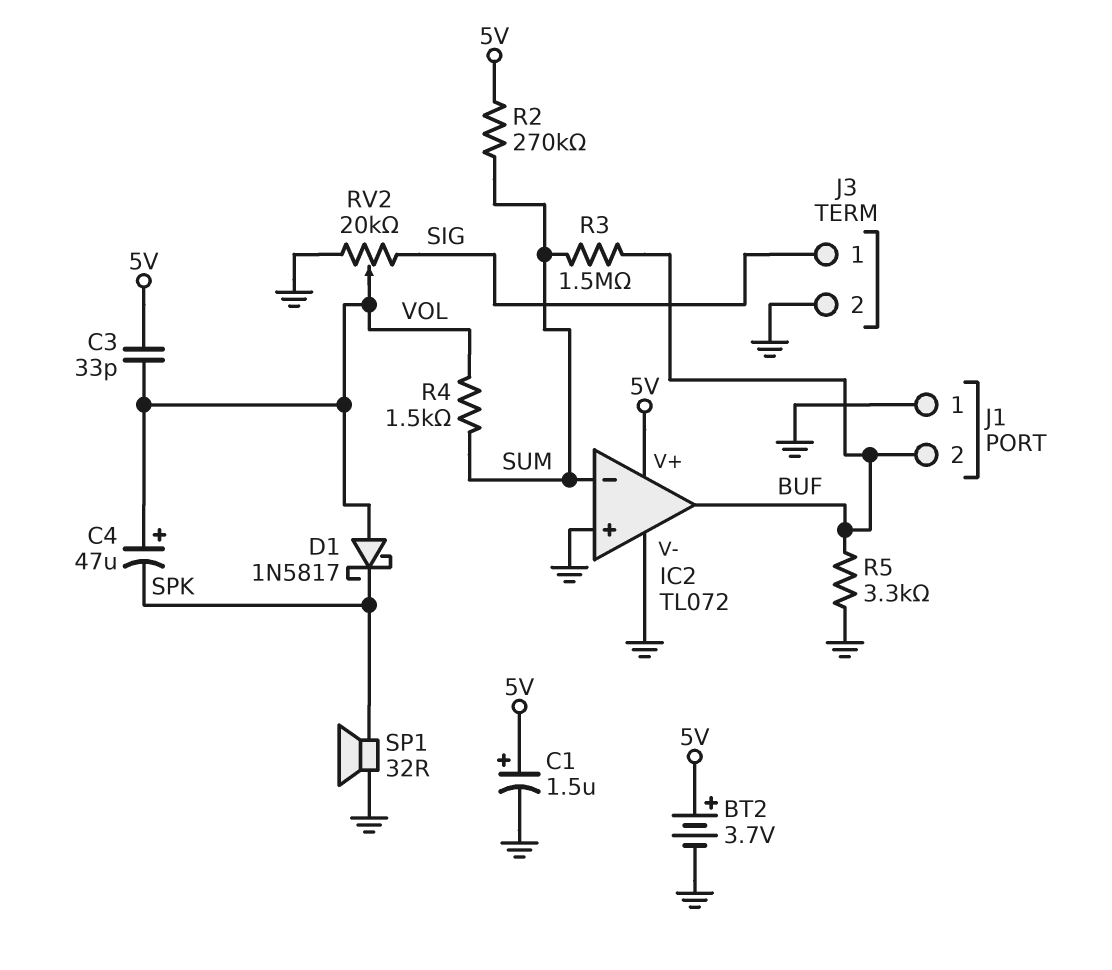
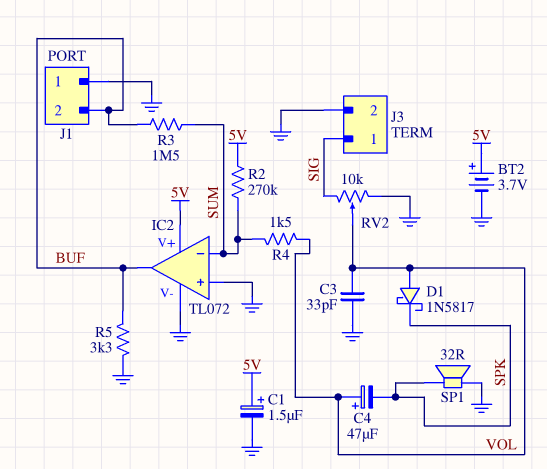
C3: 33pF (5V, VOL) -> 33pF (GND, VOL)
RV2: 20k (GND, SIG, wiper VOL) -> 10k (GND, SIG, wiper VOL)

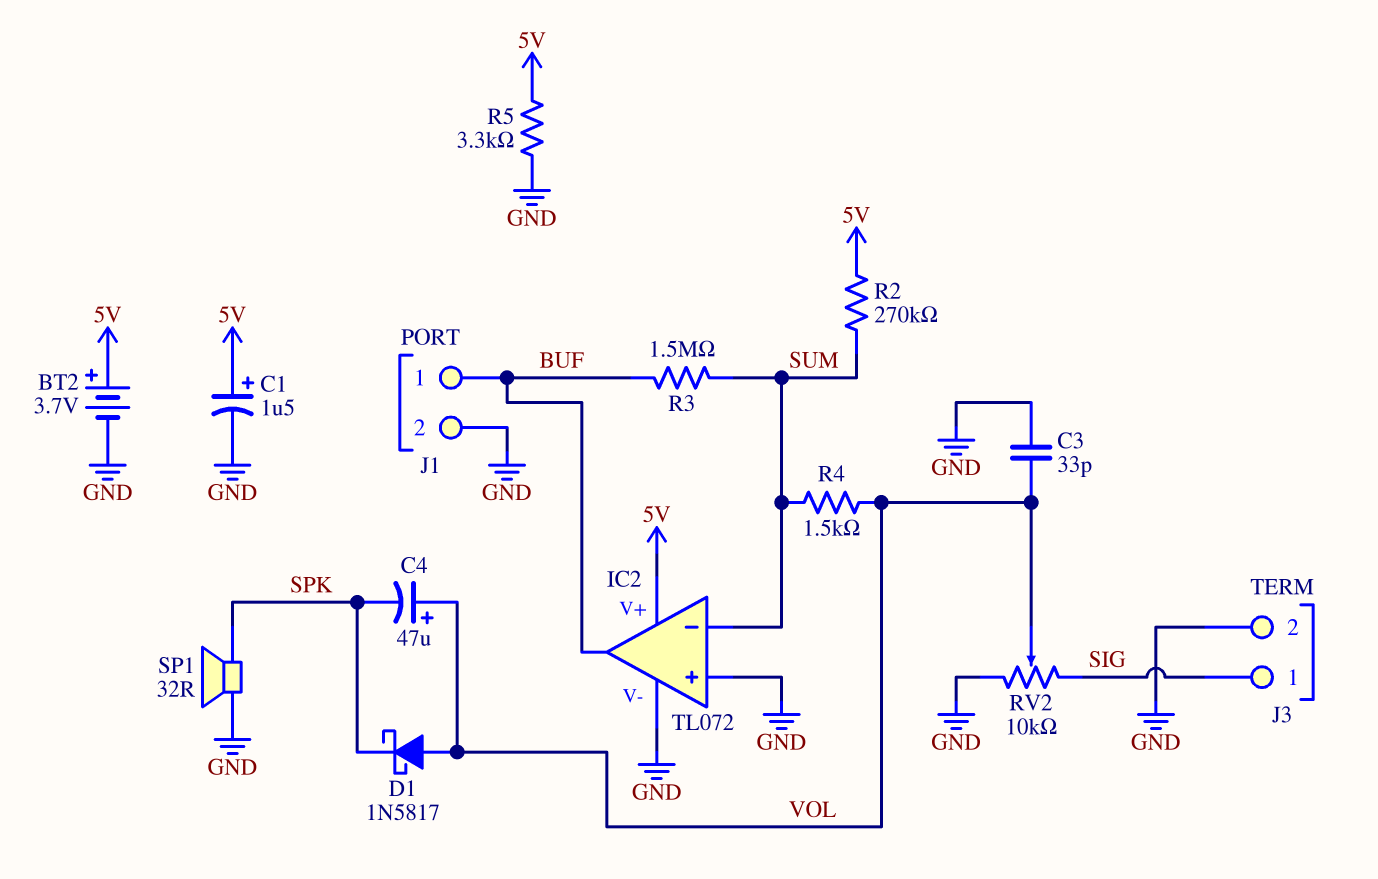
J1 pin 1: GND -> BUF
J1 pin 2: BUF -> GND
R5: 3.3k (BUF, GND) -> 3.3k (5V, GND)

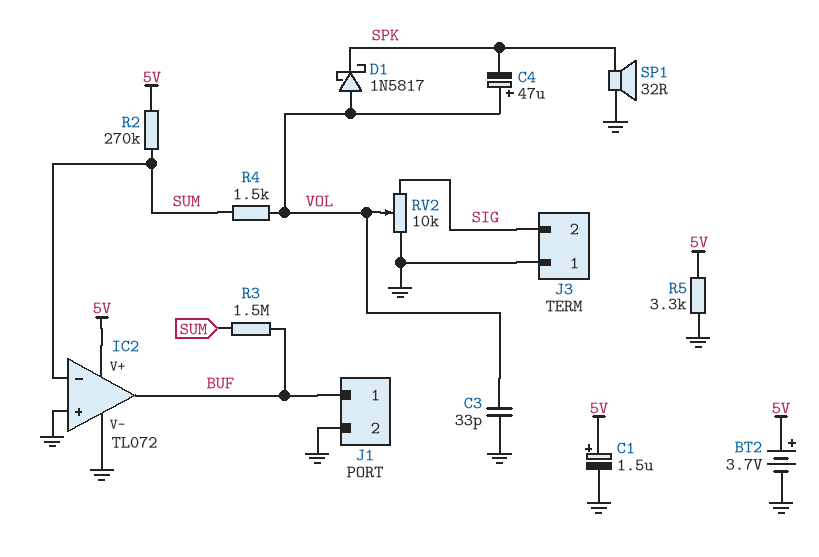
J3 pin 1: SIG -> GND
J3 pin 2: GND -> SIG

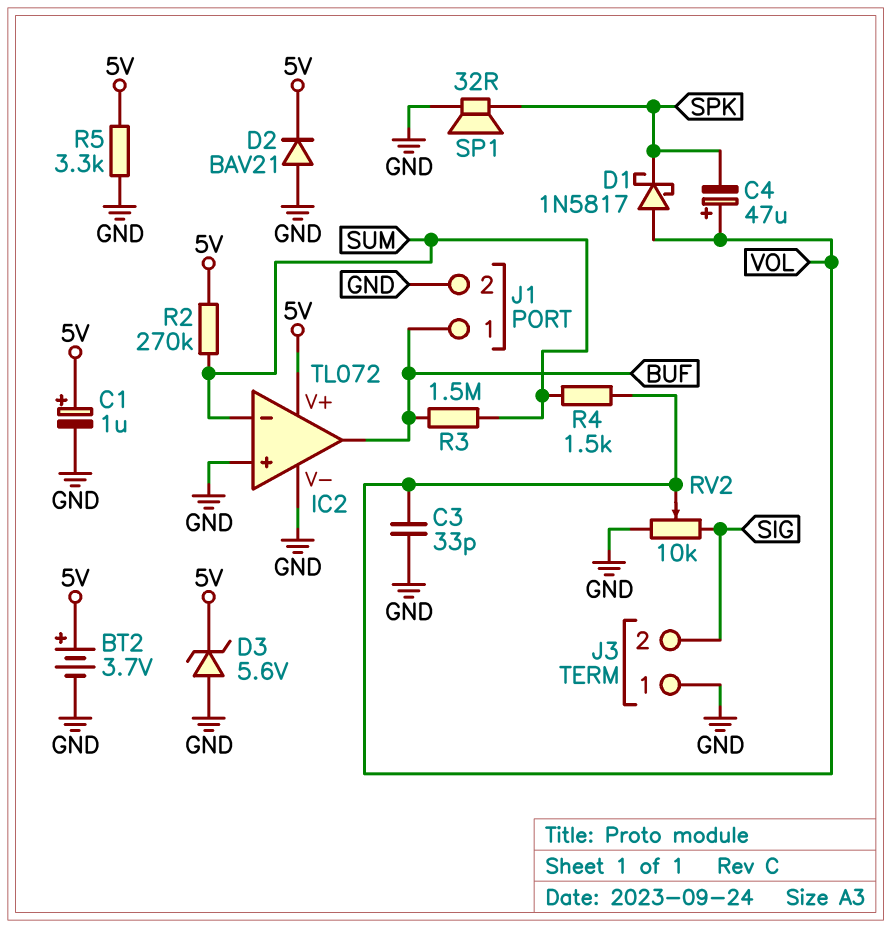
C1: 1.5uF (plus 5V, minus GND) -> 1uF (plus 5V, minus GND)
D2: none -> diode BAV21 (A GND, K 5V)
D3: none -> zener 5.6V (A GND, K 5V)

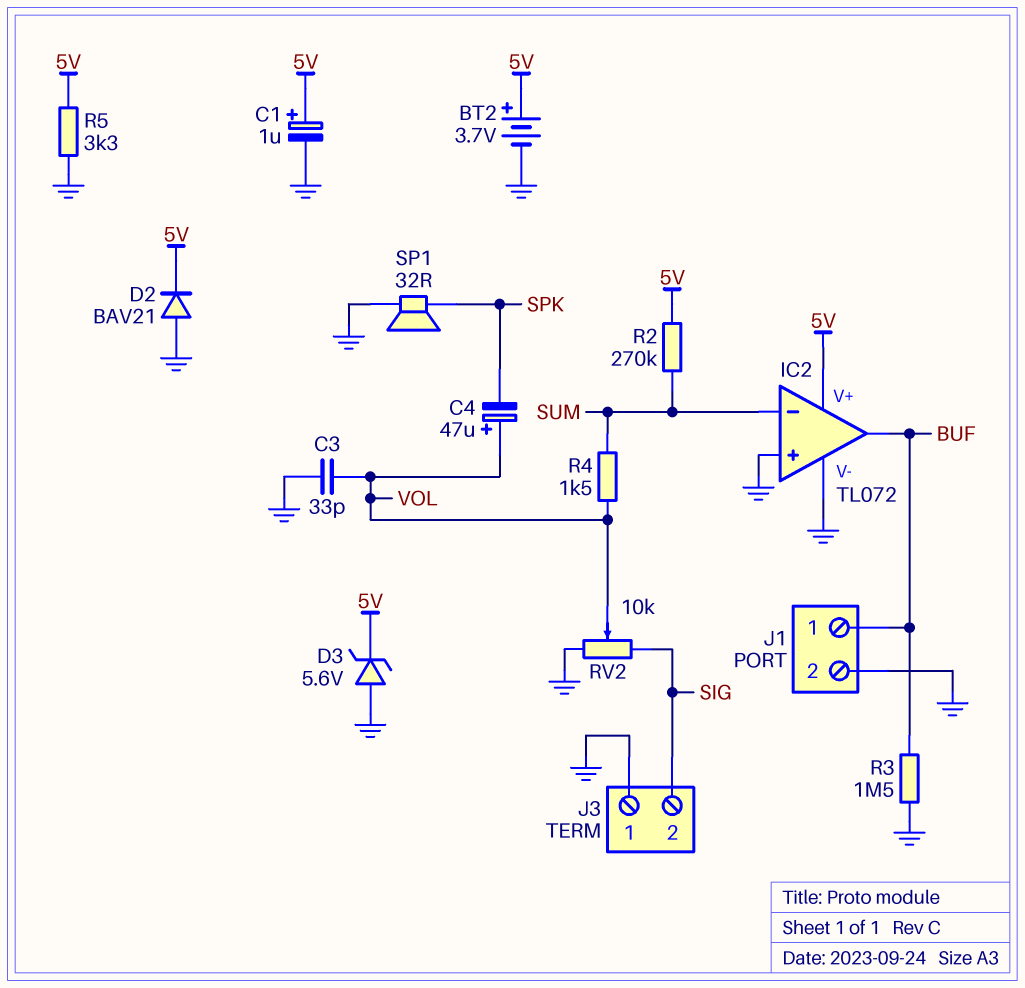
D1: schottky 1N5817 (A VOL, K SPK) -> none
R3: 1.5M (BUF, SUM) -> 1.5M (BUF, GND)

